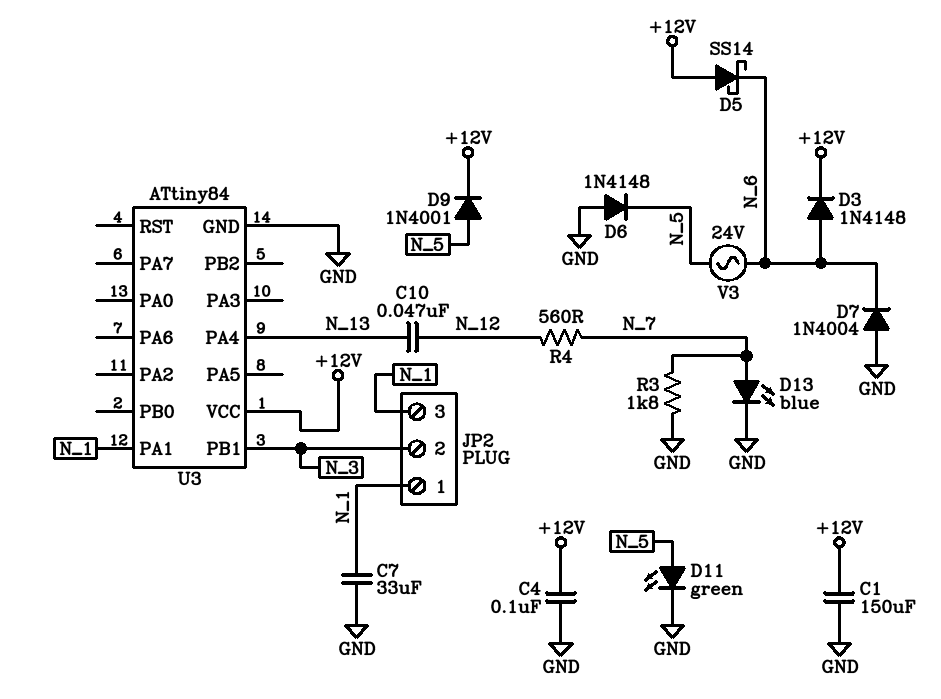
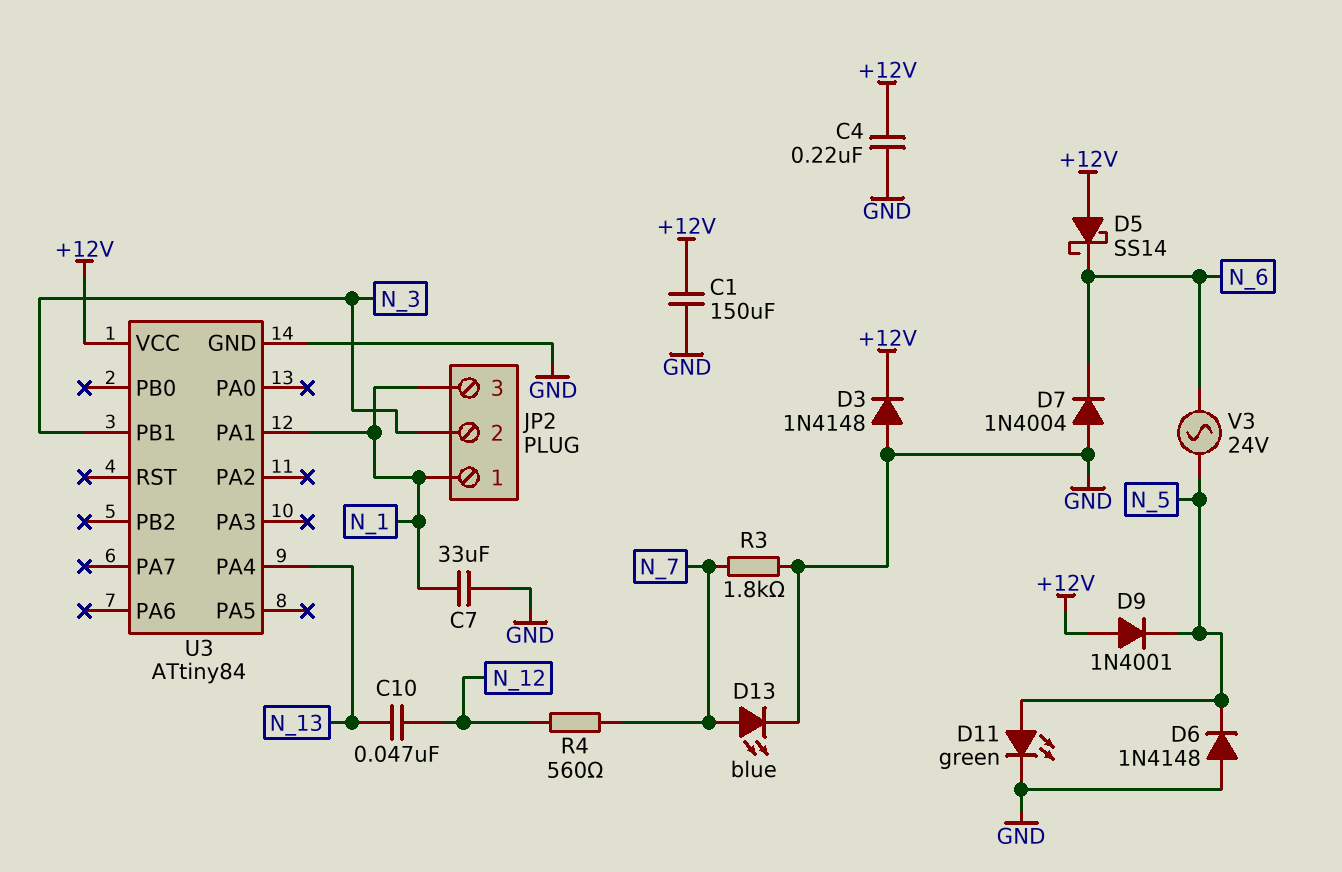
C4: 100nF (+12V, GND) -> 220nF (+12V, GND)
D3: diode 1N4148 (A N_6, K +12V) -> diode 1N4148 (A GND, K +12V)
D9: diode 1N4001 (A N_5, K +12V) -> diode 1N4001 (A +12V, K N_5)

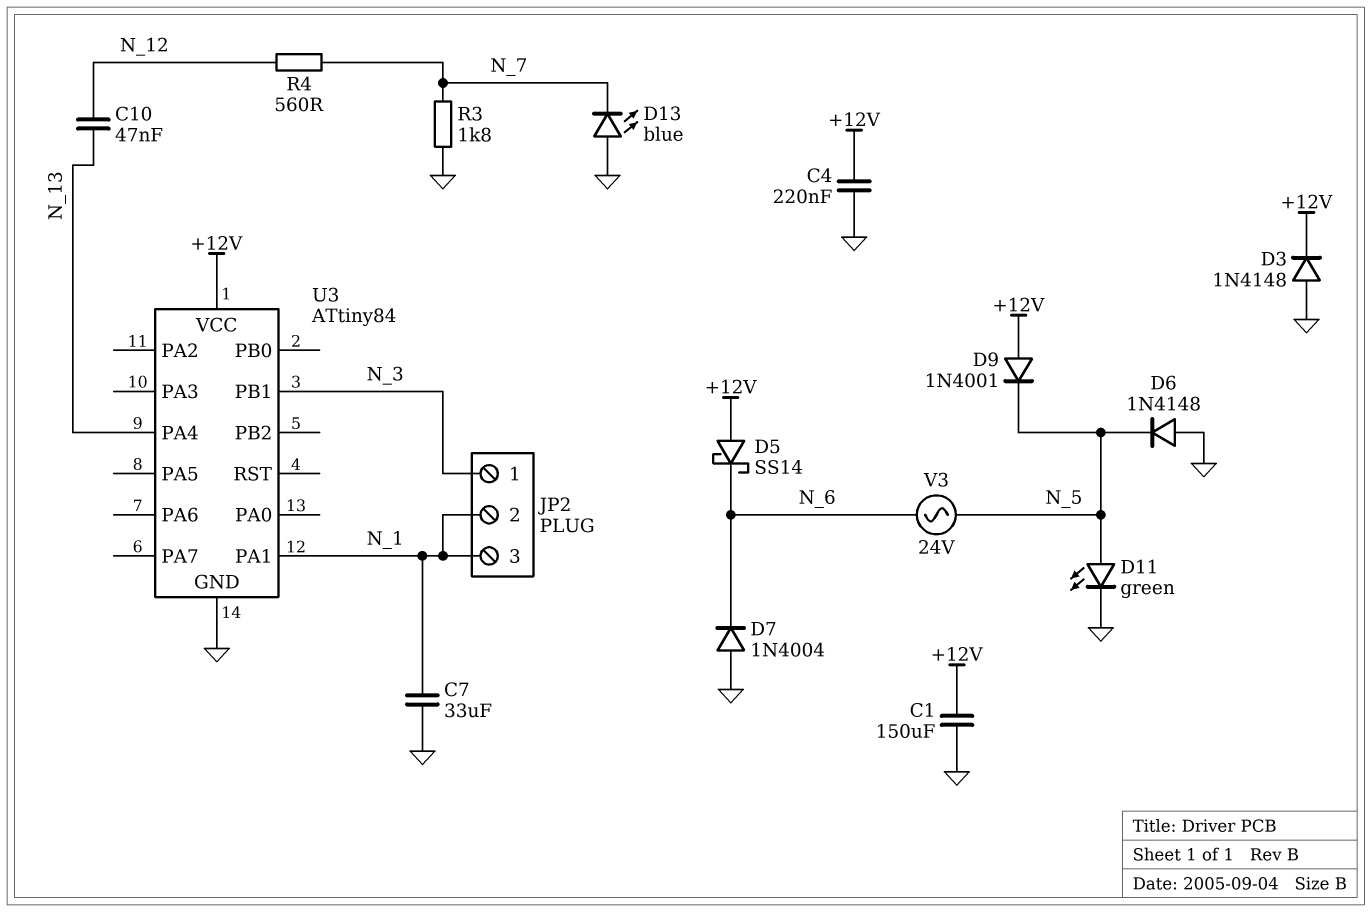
D13: LED blue (A N_7, K GND) -> LED blue (A GND, K N_7)
JP2 pin 1: N_1 -> N_3
JP2 pin 2: N_3 -> N_1

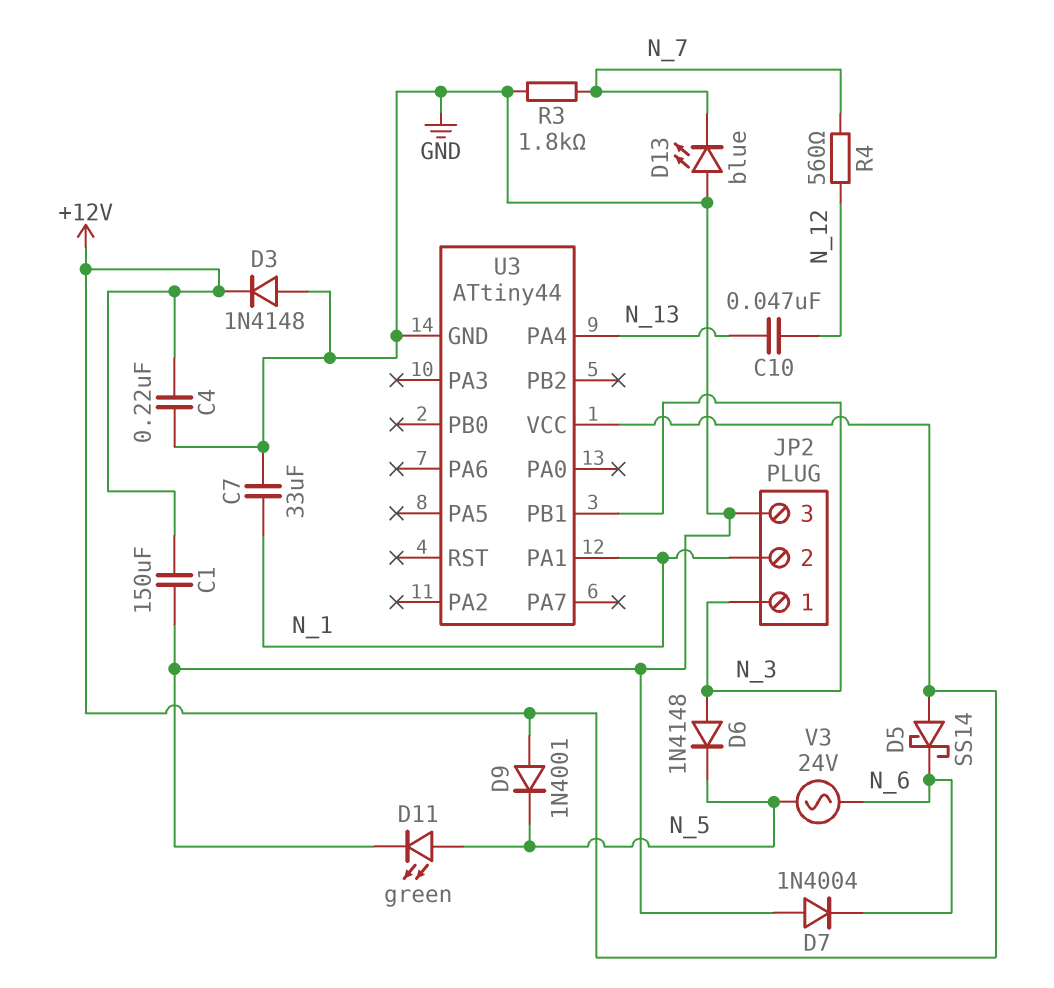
D6: diode 1N4148 (A GND, K N_5) -> diode 1N4148 (A N_3, K N_5)
JP2 pin 3: N_1 -> GND
U3: ATtiny84 -> ATtiny44

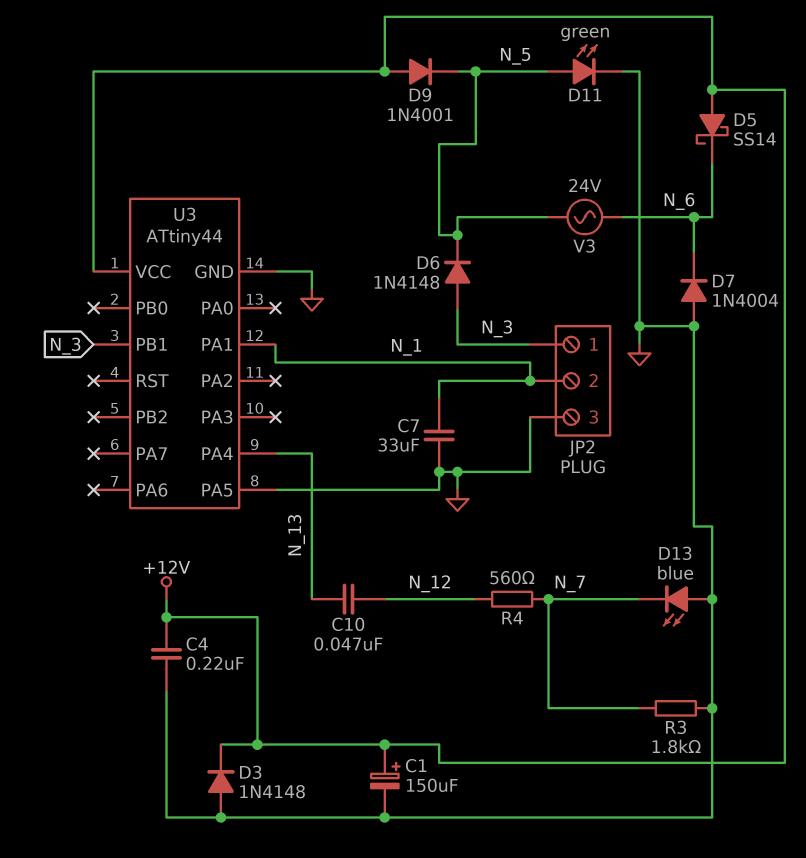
C1: 150uF (+12V, GND) -> 150uF (plus +12V, minus GND)
U3 pin PA5: none -> GND

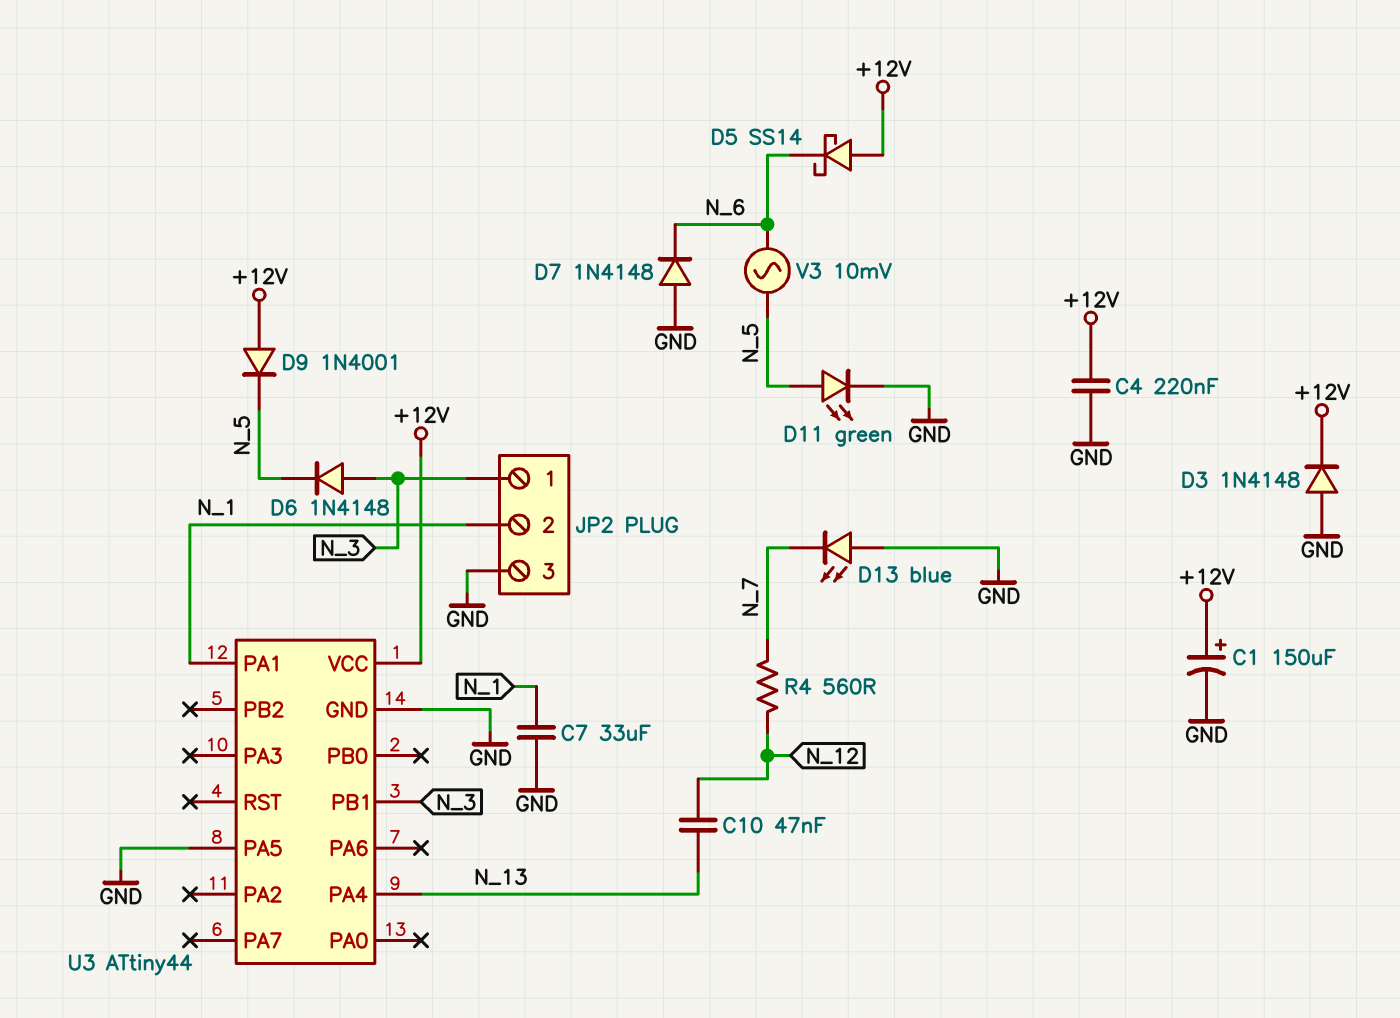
D7: diode 1N4004 (A GND, K N_6) -> diode 1N4148 (A GND, K N_6)
R3: 1.8k (GND, N_7) -> none
V3: AC 24V (N_5, N_6) -> AC 10mV (N_5, N_6)

